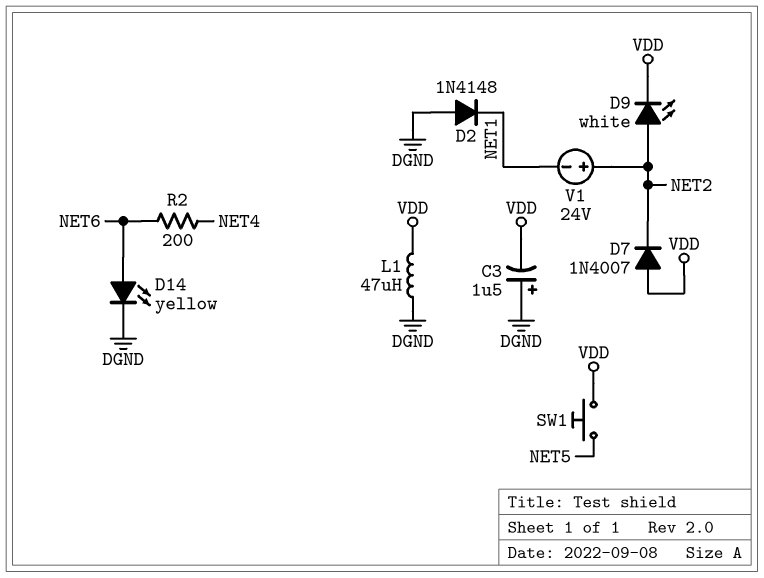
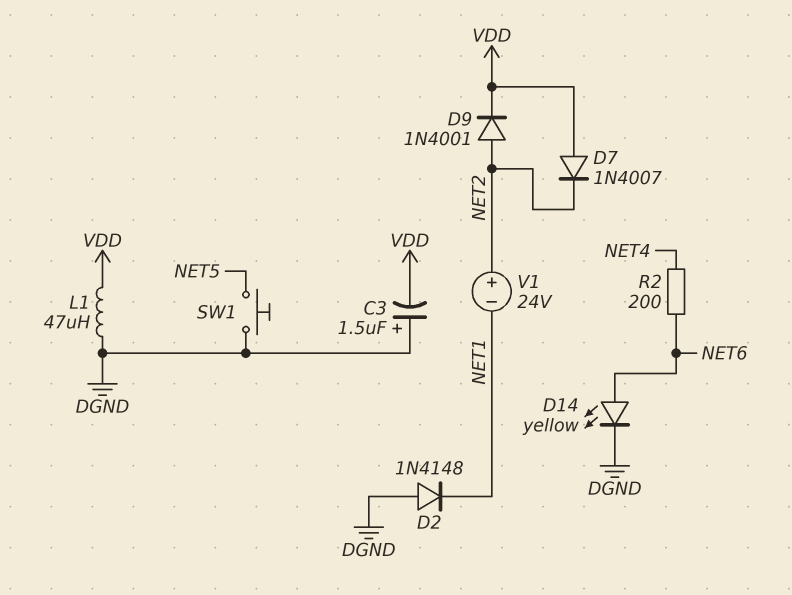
D9: LED white (A NET2, K VDD) -> diode 1N4001 (A NET2, K VDD)
SW1: button (NET5, VDD) -> button (DGND, NET5)

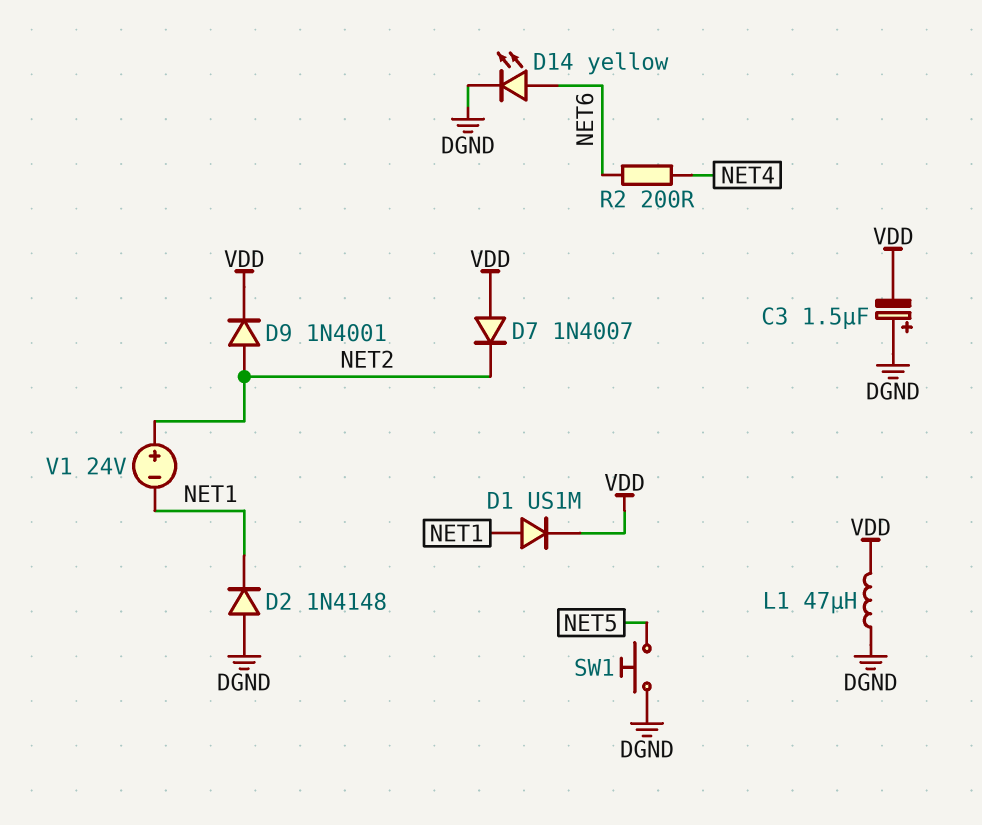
D1: none -> diode US1M (A NET1, K VDD)

